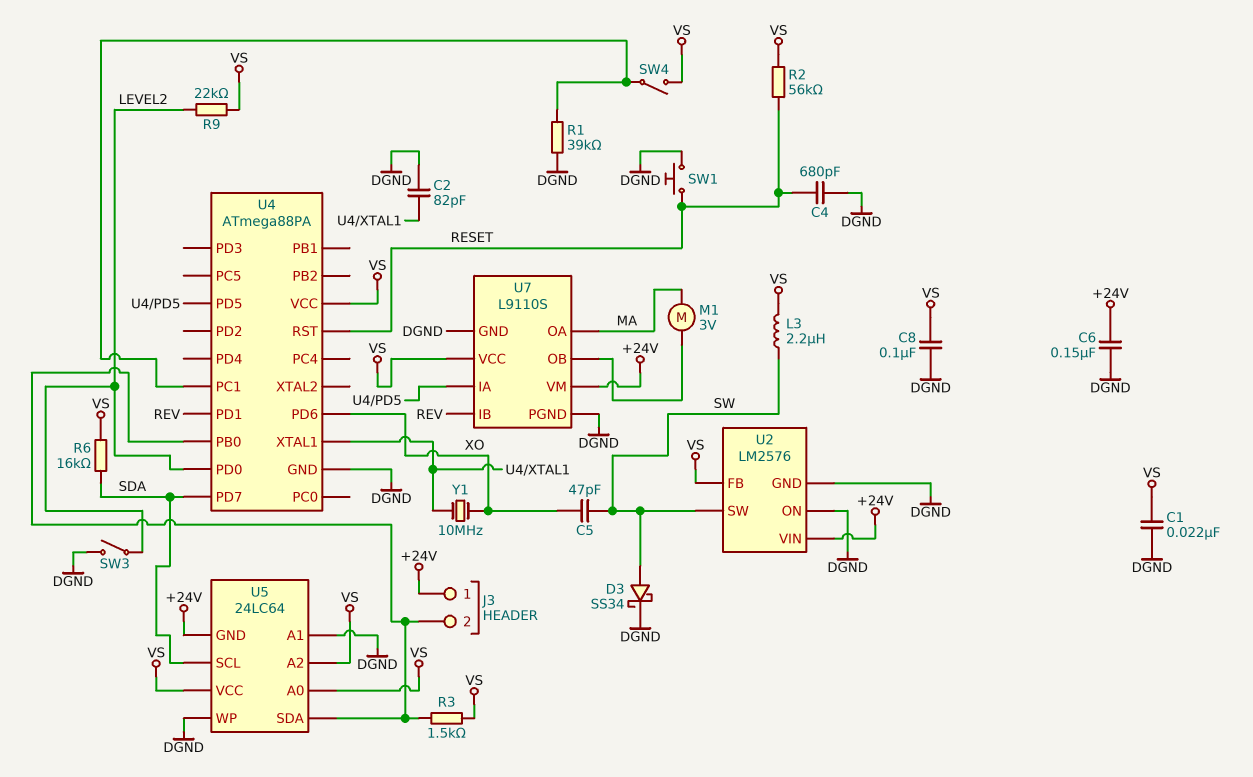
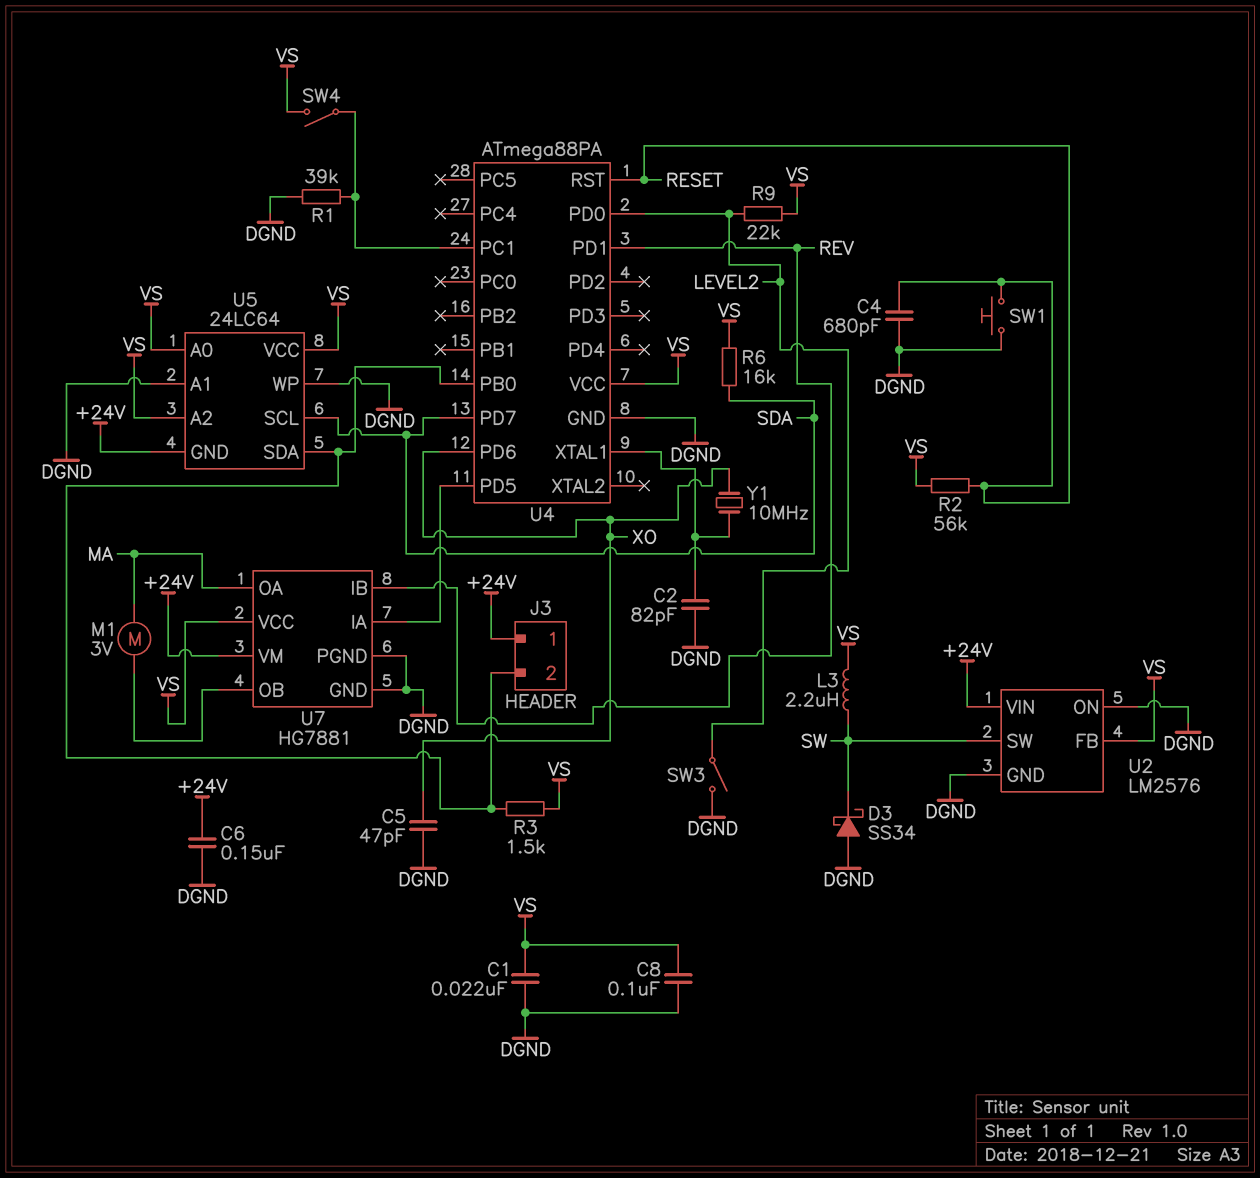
C5: 47pF (SW, XO) -> 47pF (DGND, XO)
D3: schottky SS34 (A SW, K DGND) -> schottky SS34 (A DGND, K SW)
U7: L9110S -> HG7881

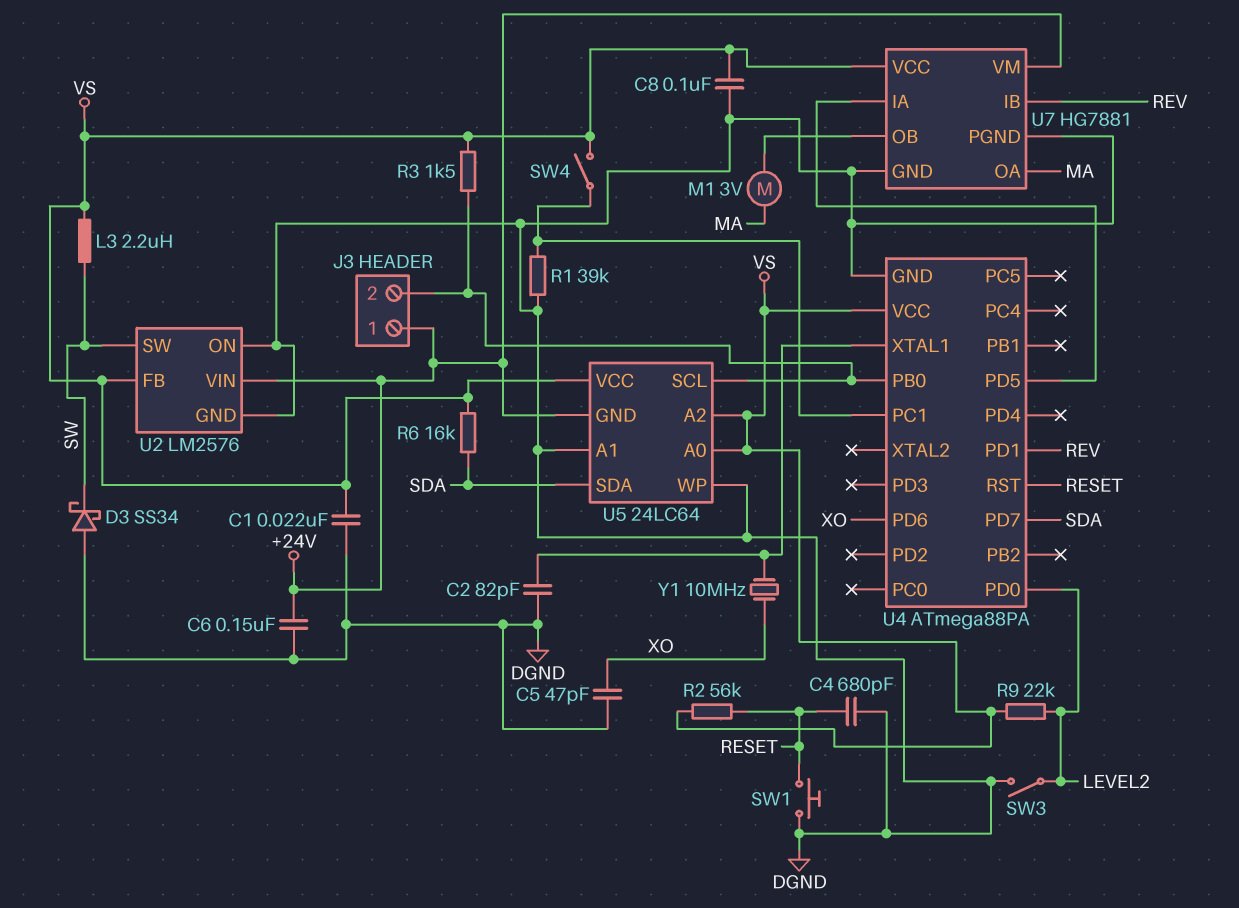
U5 pin SCL: SDA -> J3/2
U5 pin SDA: J3/2 -> SDA

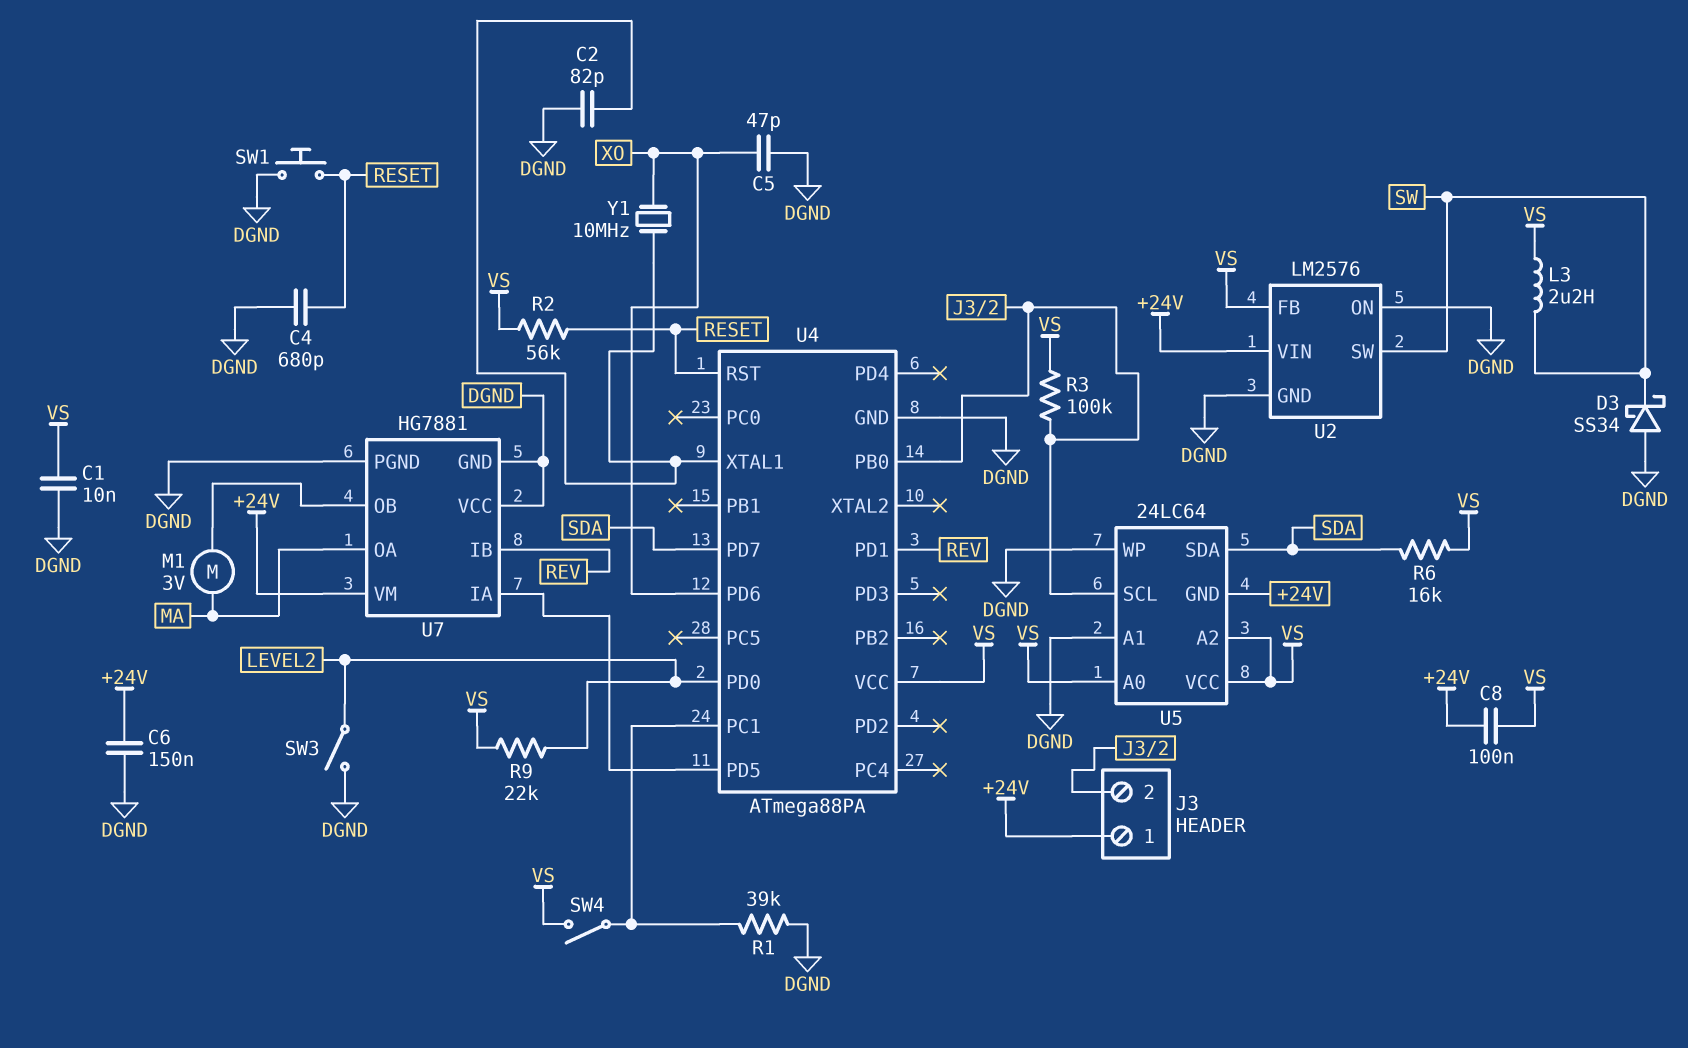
C1: 22nF (DGND, VS) -> 10nF (DGND, VS)
C8: 100nF (DGND, VS) -> 100nF (+24V, VS)
R3: 1.5k (J3/2, VS) -> 100k (J3/2, VS)
U7 pin VCC: VS -> DGND

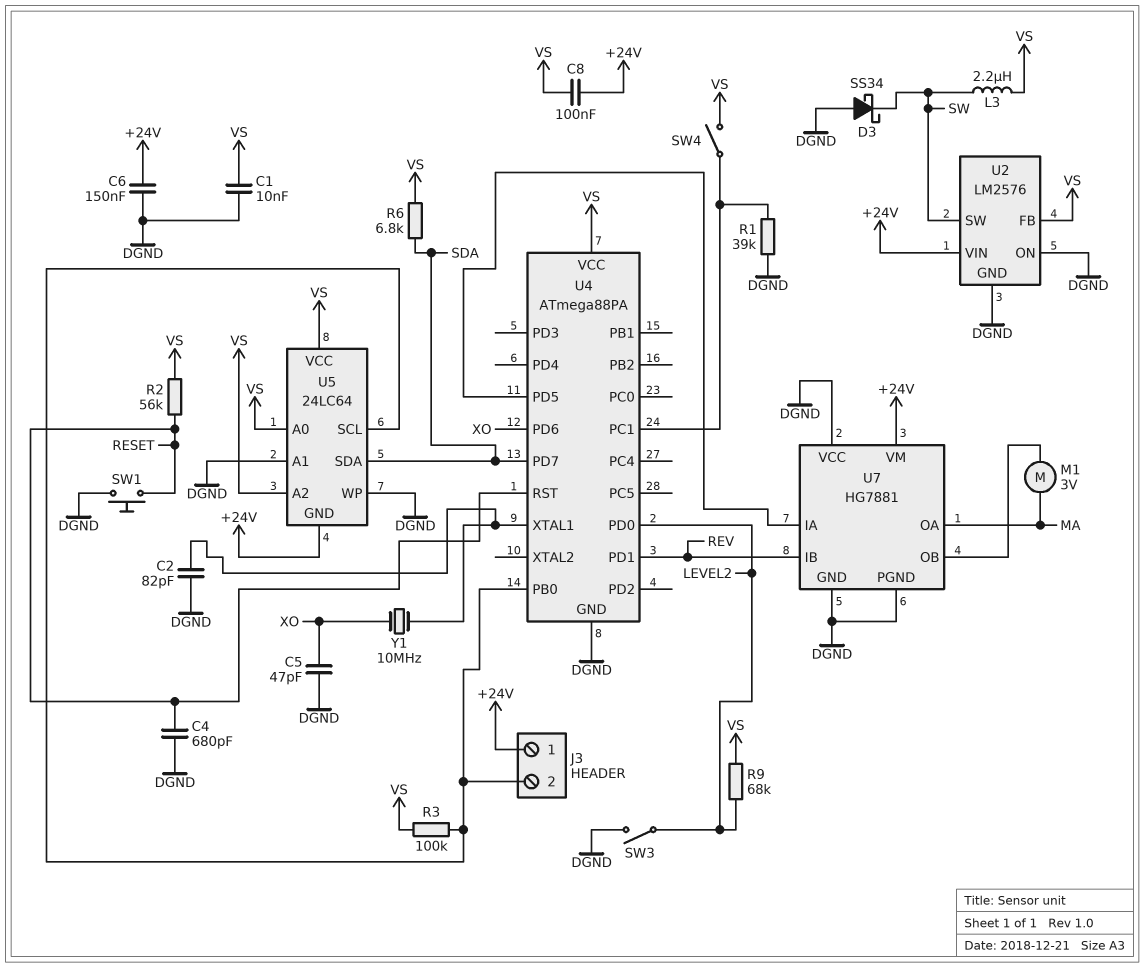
R6: 16k (SDA, VS) -> 6.8k (SDA, VS)
R9: 22k (LEVEL2, VS) -> 68k (LEVEL2, VS)

